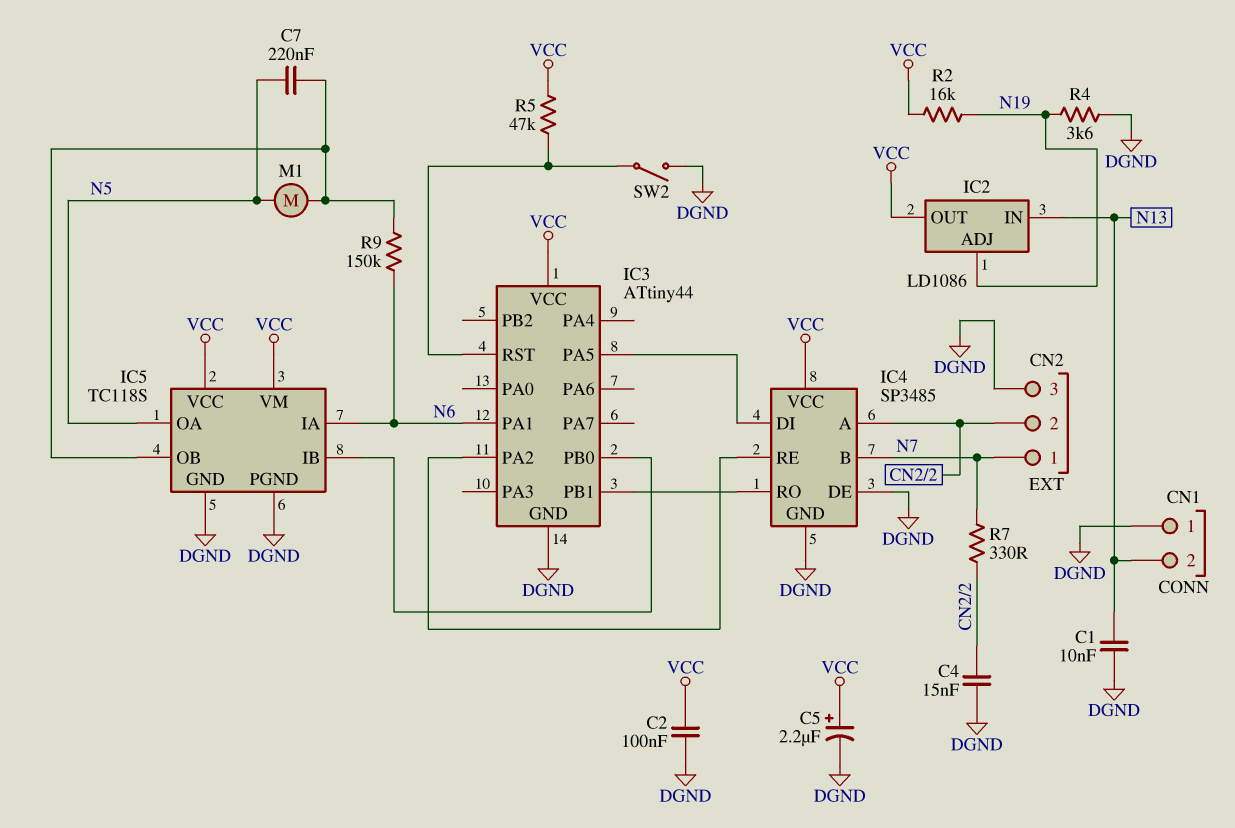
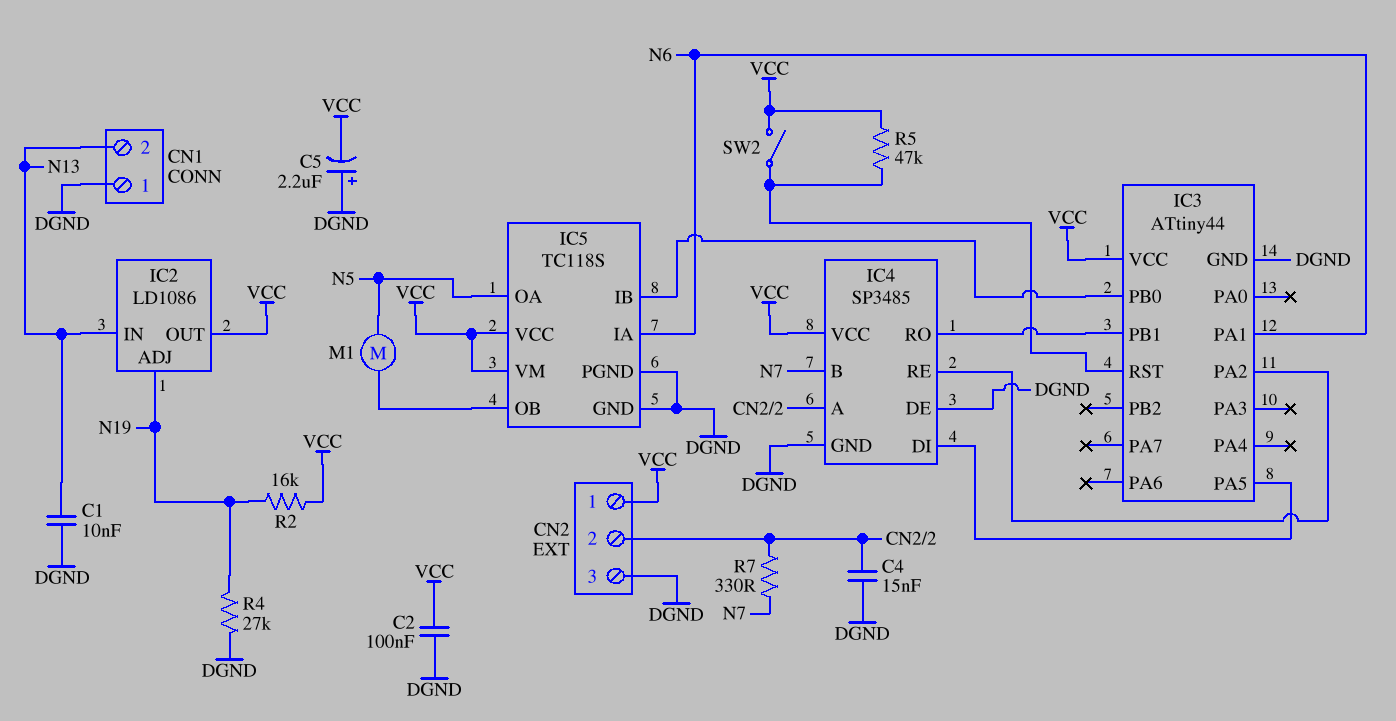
C5: 2.2uF (plus VCC, minus DGND) -> 2.2uF (plus DGND, minus VCC)
C7: 220nF (IC5/OB, N5) -> none
CN2 pin 1: N7 -> VCC
R4: 3.6k (DGND, N19) -> 27k (DGND, N19)
R9: 150k (IC5/OB, N6) -> none
SW2: switch (DGND, IC3/RST) -> switch (IC3/RST, VCC)

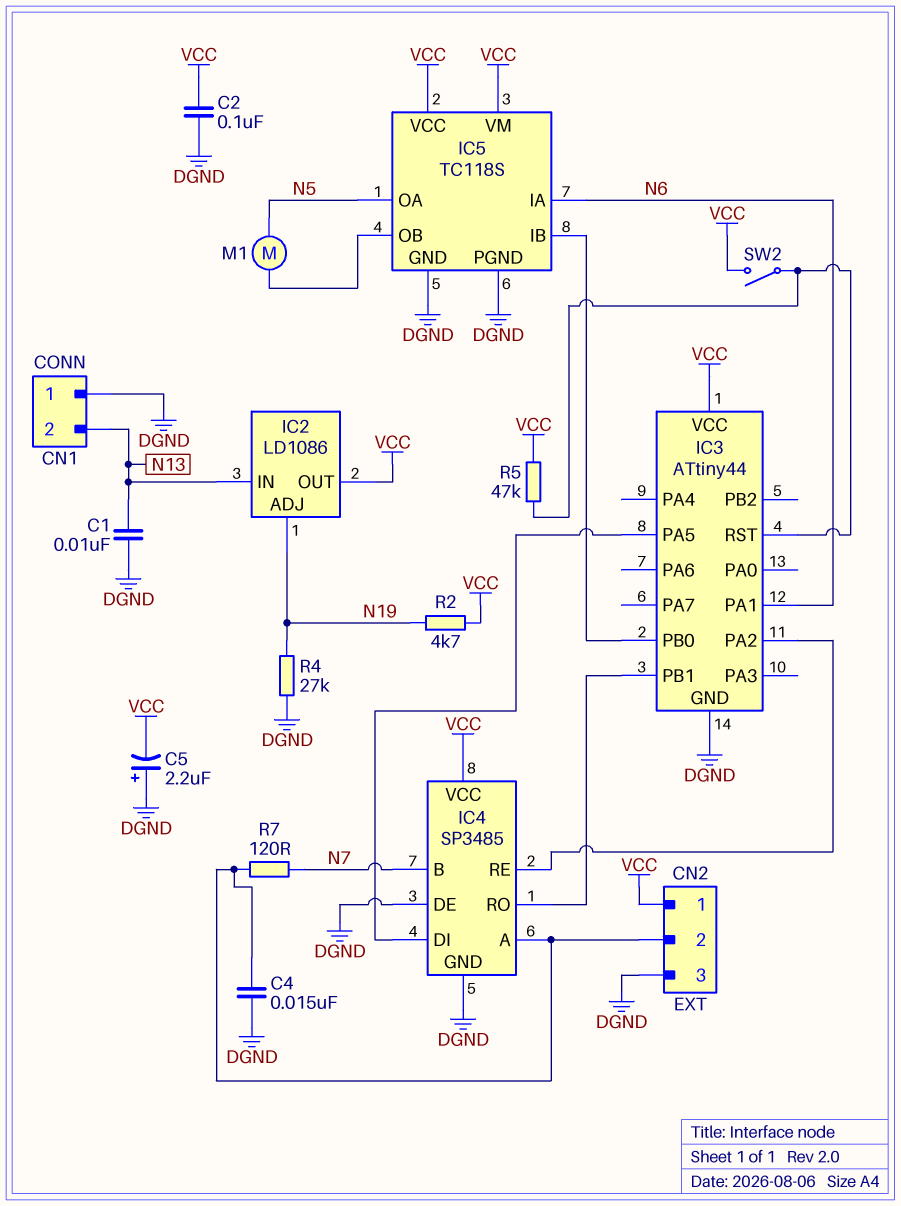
R2: 16k (N19, VCC) -> 4.7k (N19, VCC)
R7: 330 (CN2/2, N7) -> 120 (CN2/2, N7)

